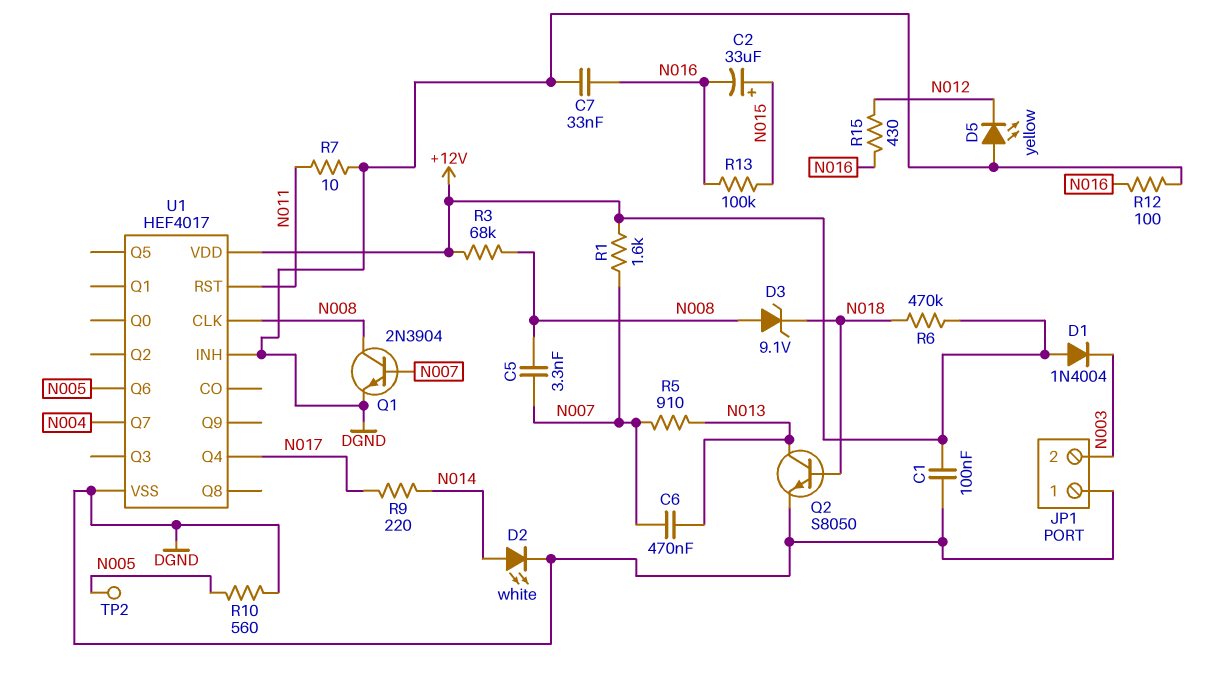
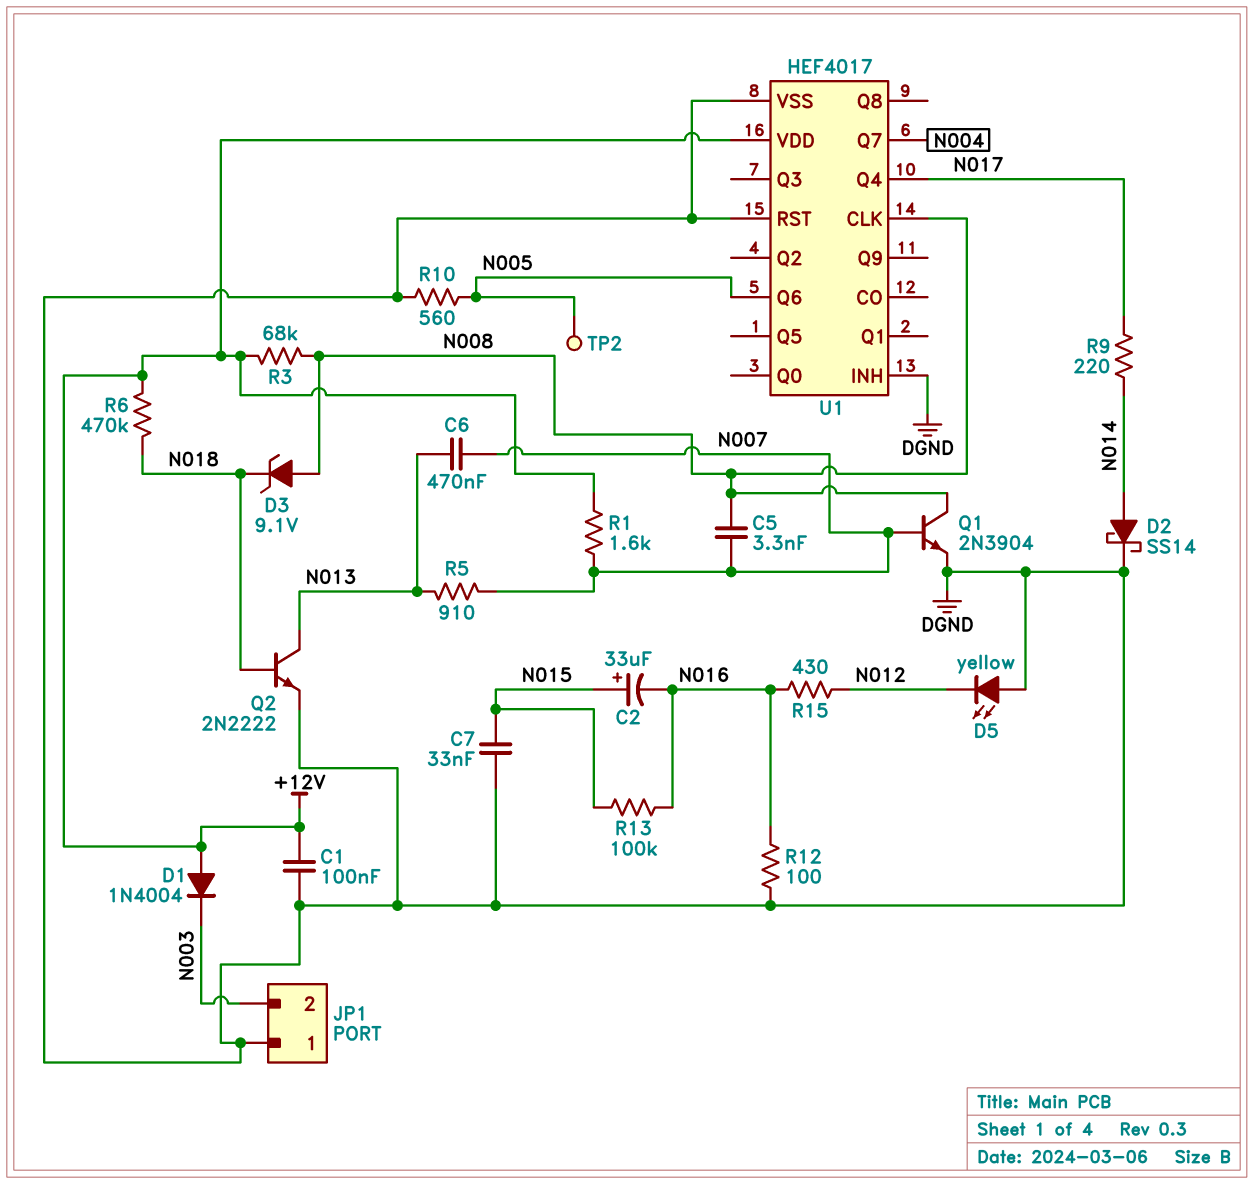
C7: 33nF (DGND, N016) -> 33nF (DGND, N015)
D2: LED white (A N014, K DGND) -> schottky SS14 (A N014, K DGND)
Q2: NPN S8050 (B N018, C N013, E DGND) -> NPN 2N2222 (B N018, C N013, E DGND)
R7: 10 (DGND, N011) -> none
U1 pin RST: N011 -> DGND

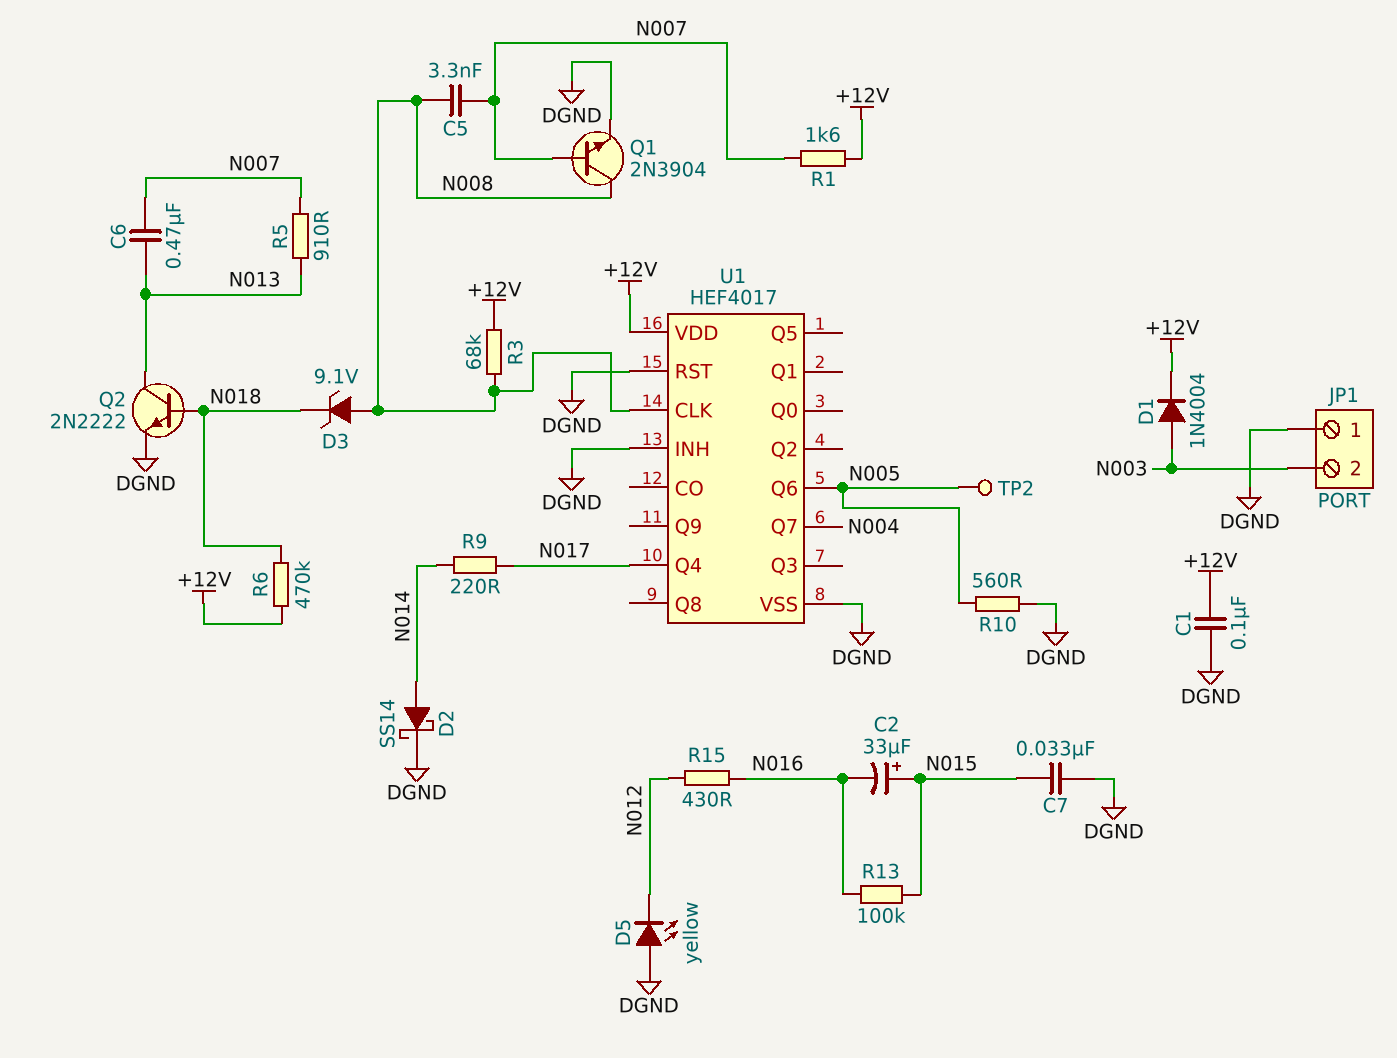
D1: diode 1N4004 (A +12V, K N003) -> diode 1N4004 (A N003, K +12V)
R12: 100 (DGND, N016) -> none

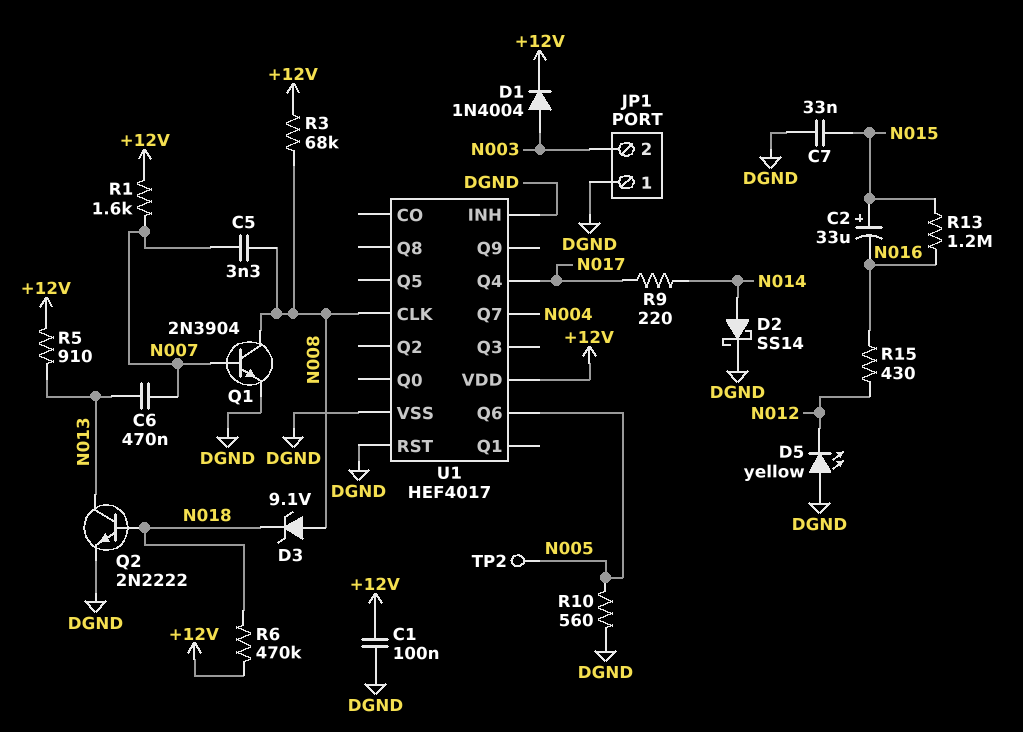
R5: 910 (N007, N013) -> 910 (+12V, N013)
R13: 100k (N015, N016) -> 1.2M (N015, N016)

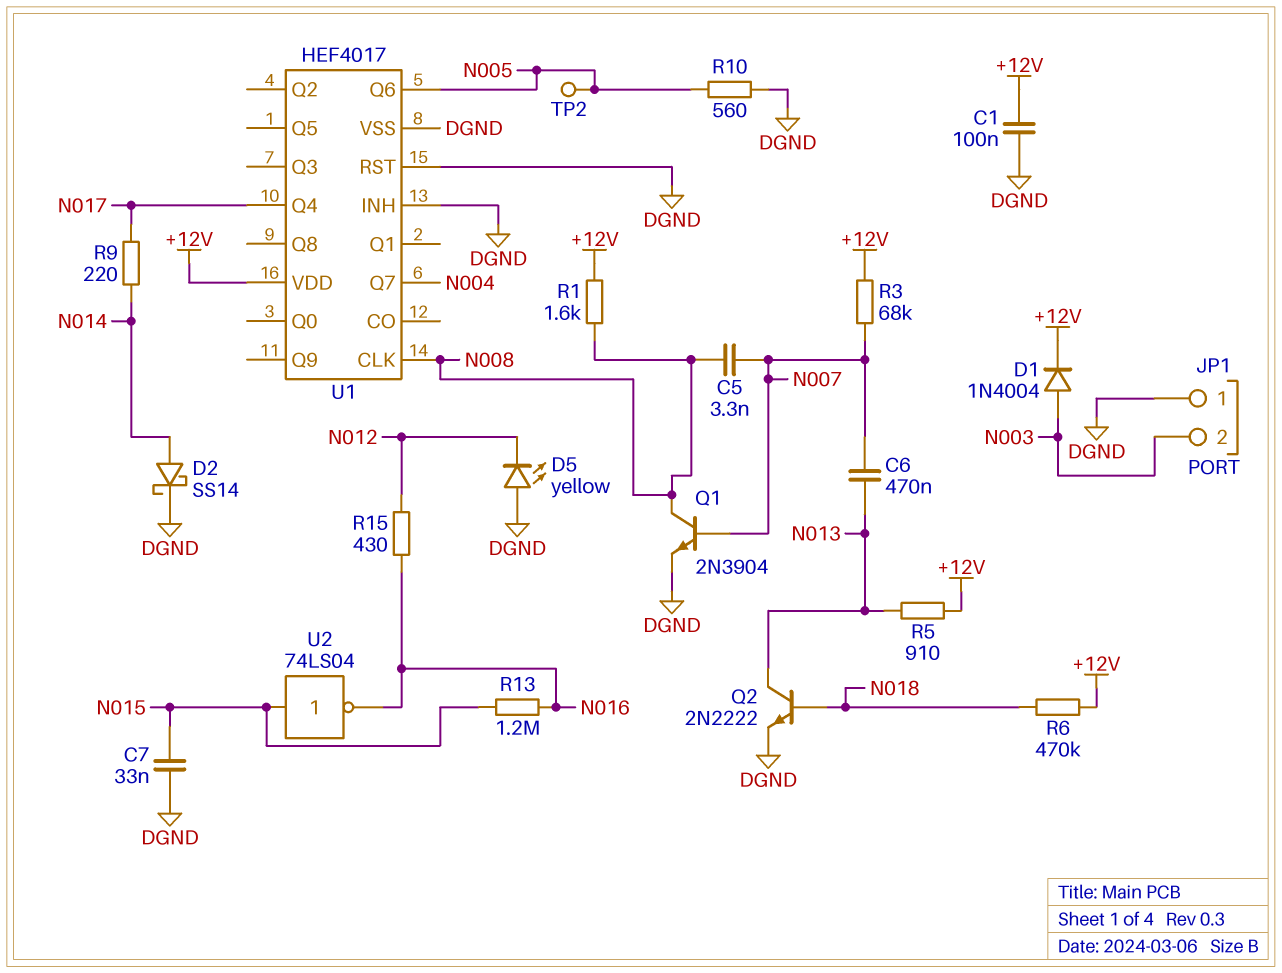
C2: 33uF (plus N015, minus N016) -> none
D3: zener 9.1V (A N008, K N018) -> none
R1: 1.6k (+12V, N007) -> 1.6k (+12V, N008)
R3: 68k (+12V, N008) -> 68k (+12V, N007)
U2: none -> NOT 74LS04 (in N015, out N016)

